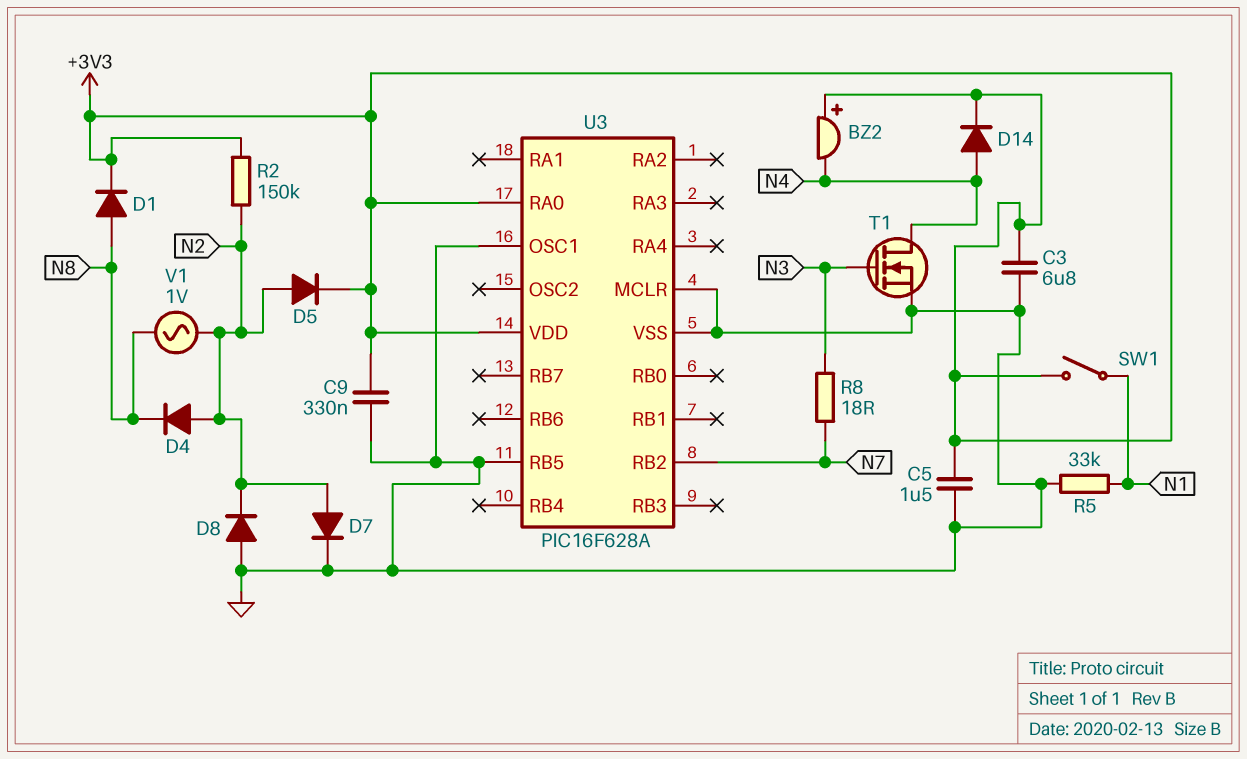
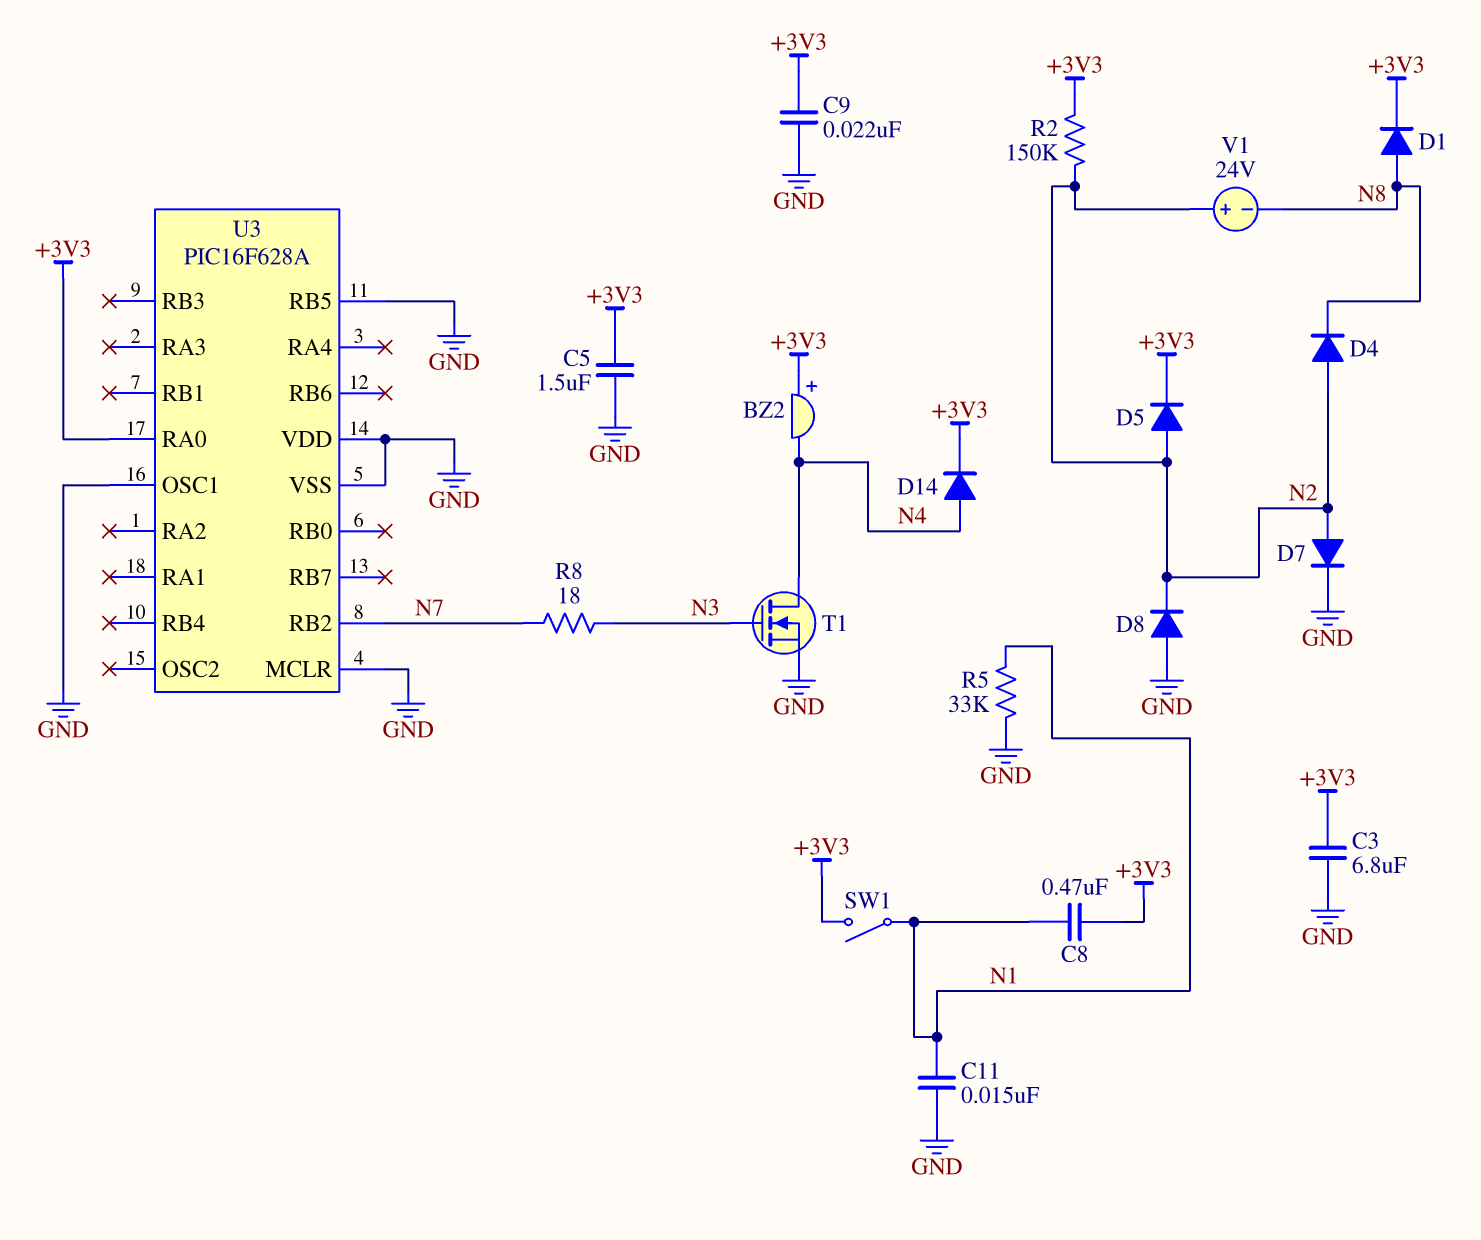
C8: none -> 470nF (+3V3, N1)
C9: 330nF (+3V3, GND) -> 22nF (+3V3, GND)
C11: none -> 15nF (GND, N1)
U3 pin VDD: +3V3 -> GND
V1: AC 1V (N2, N8) -> 24V (plus N2, minus N8)

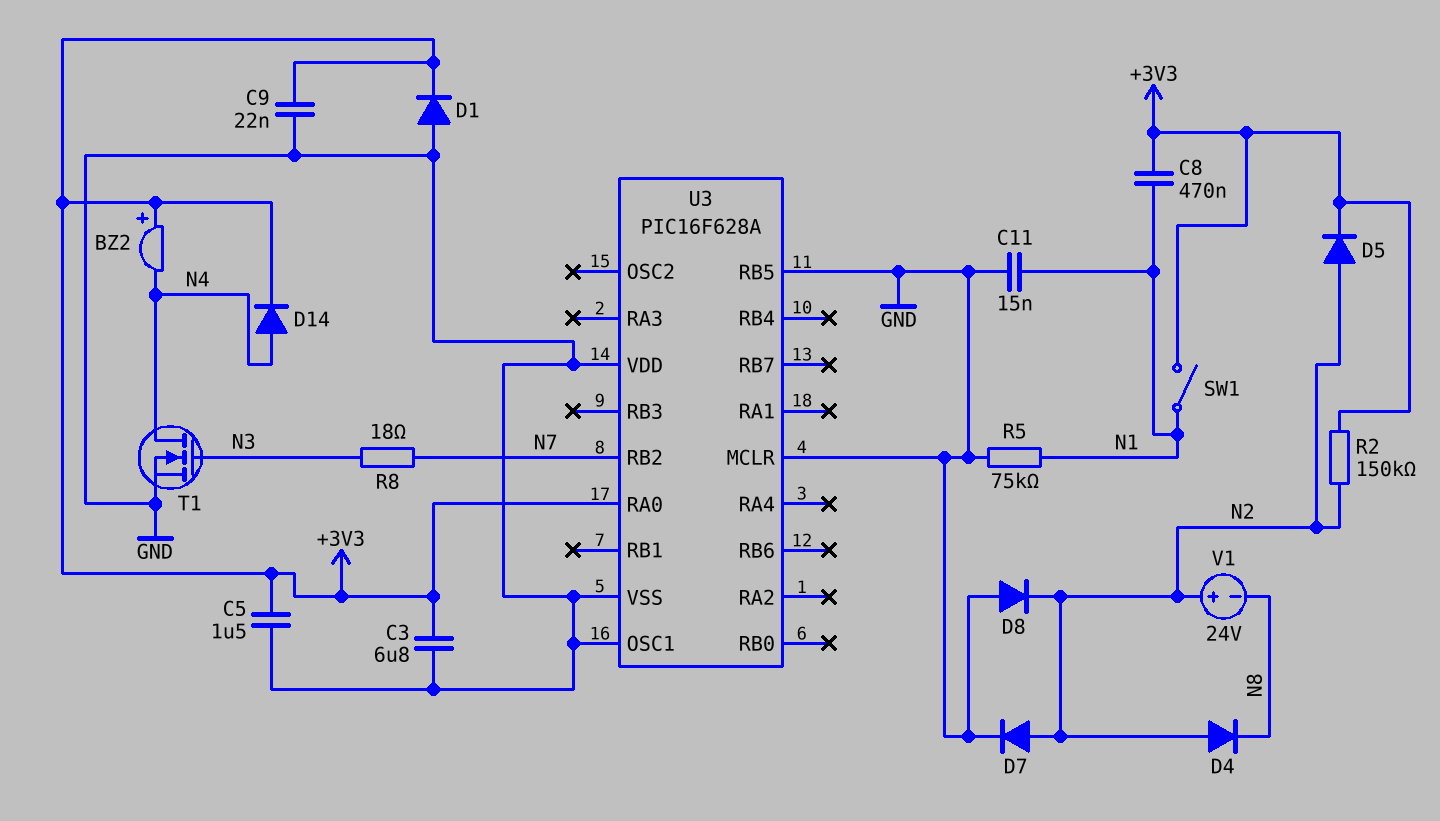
D1: diode (A N8, K +3V3) -> diode (A GND, K +3V3)
R5: 33k (GND, N1) -> 75k (GND, N1)

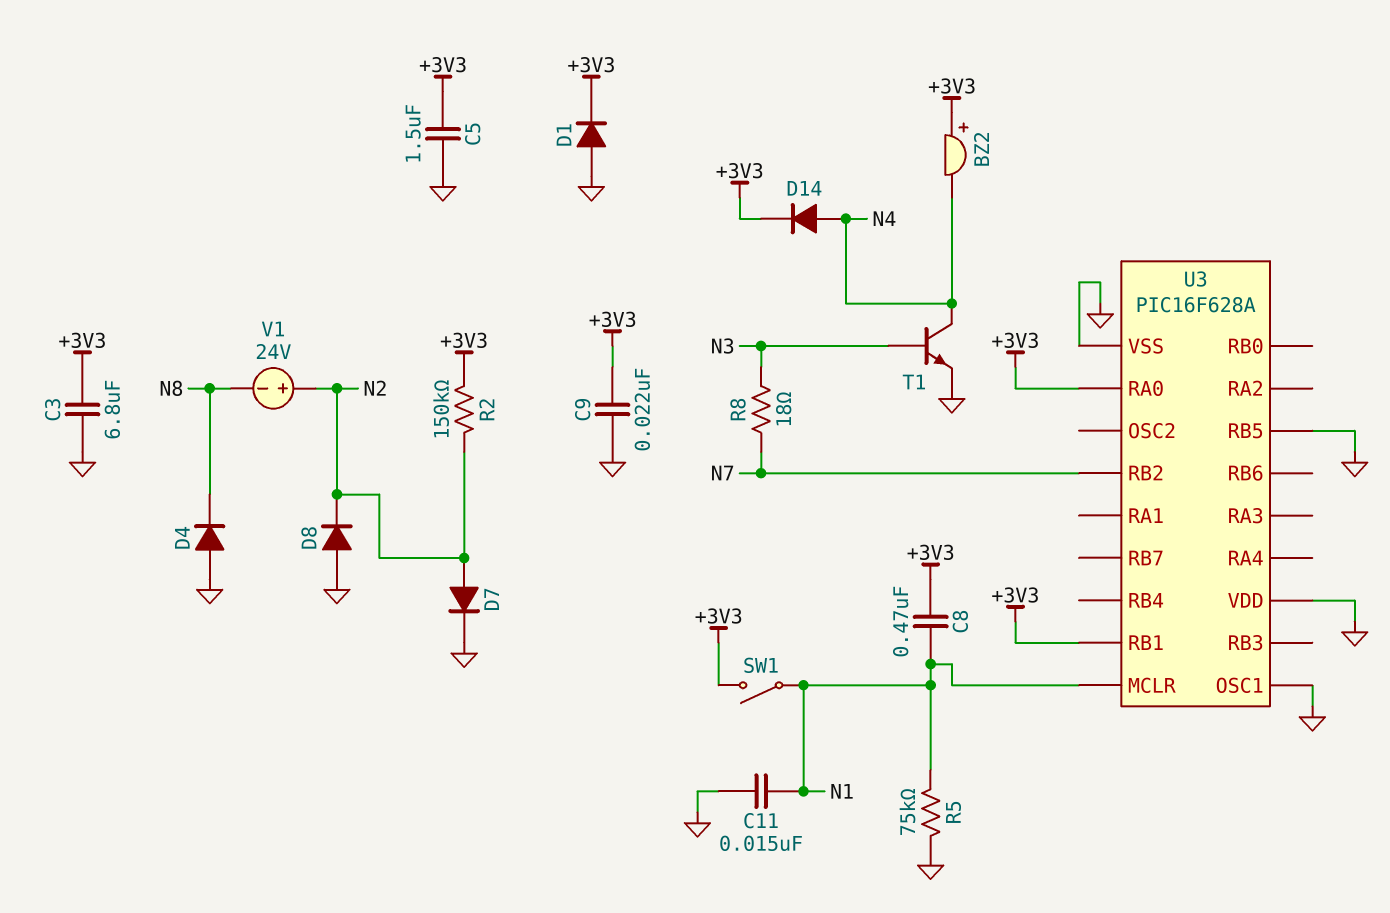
D4: diode (A N2, K N8) -> diode (A GND, K N8)
D5: diode (A N2, K +3V3) -> none
T1: NMOS (G N3, D N4, S GND) -> NPN (B N3, C N4, E GND)
U3 pin MCLR: GND -> N1
U3 pin RB1: none -> +3V3

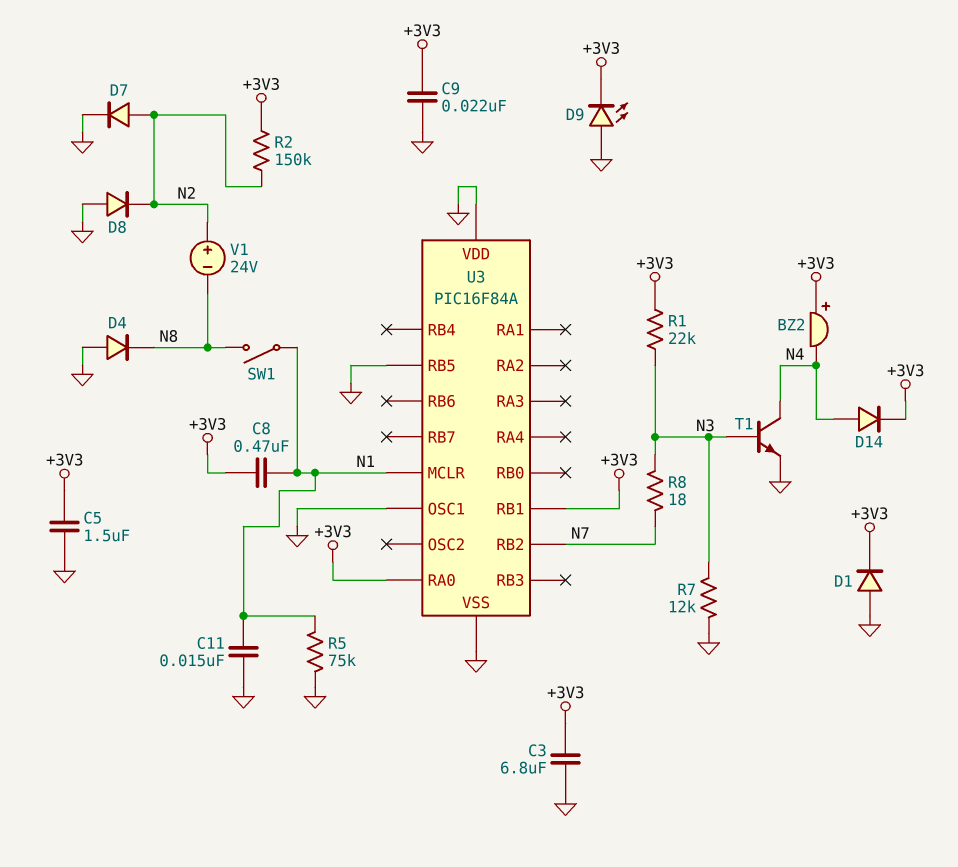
D9: none -> LED (A GND, K +3V3)
R1: none -> 22k (+3V3, N3)
R7: none -> 12k (GND, N3)
SW1: switch (+3V3, N1) -> switch (N1, N8)
U3: PIC16F628A -> PIC16F84A

